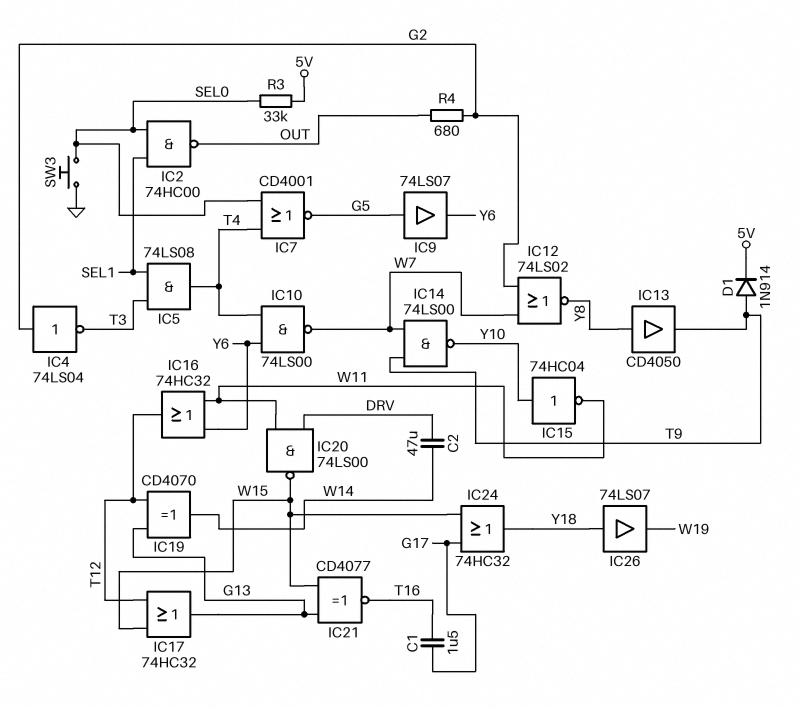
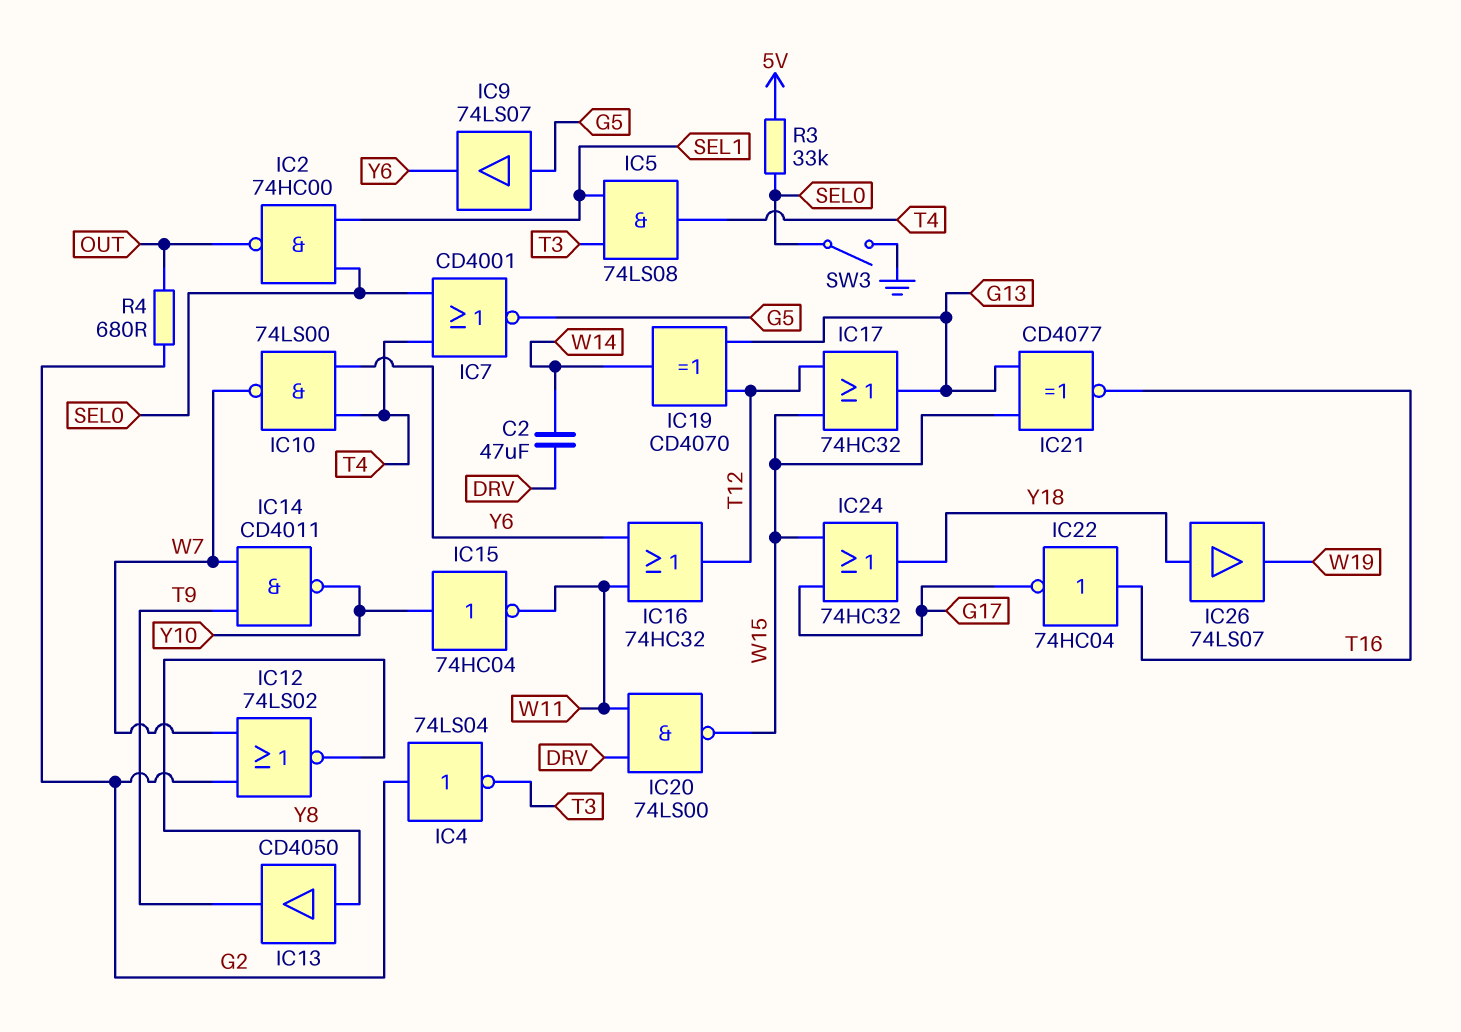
C1: 1.5uF (G17, T16) -> none
D1: diode 1N914 (A T9, K 5V) -> none
IC14: NAND 74LS00 (in T9, in W7, out Y10) -> NAND CD4011 (in T9, in W7, out Y10)
IC22: none -> NOT 74HC04 (in T16, out G17)
SW3: button (GND, SEL0) -> switch (GND, SEL0)

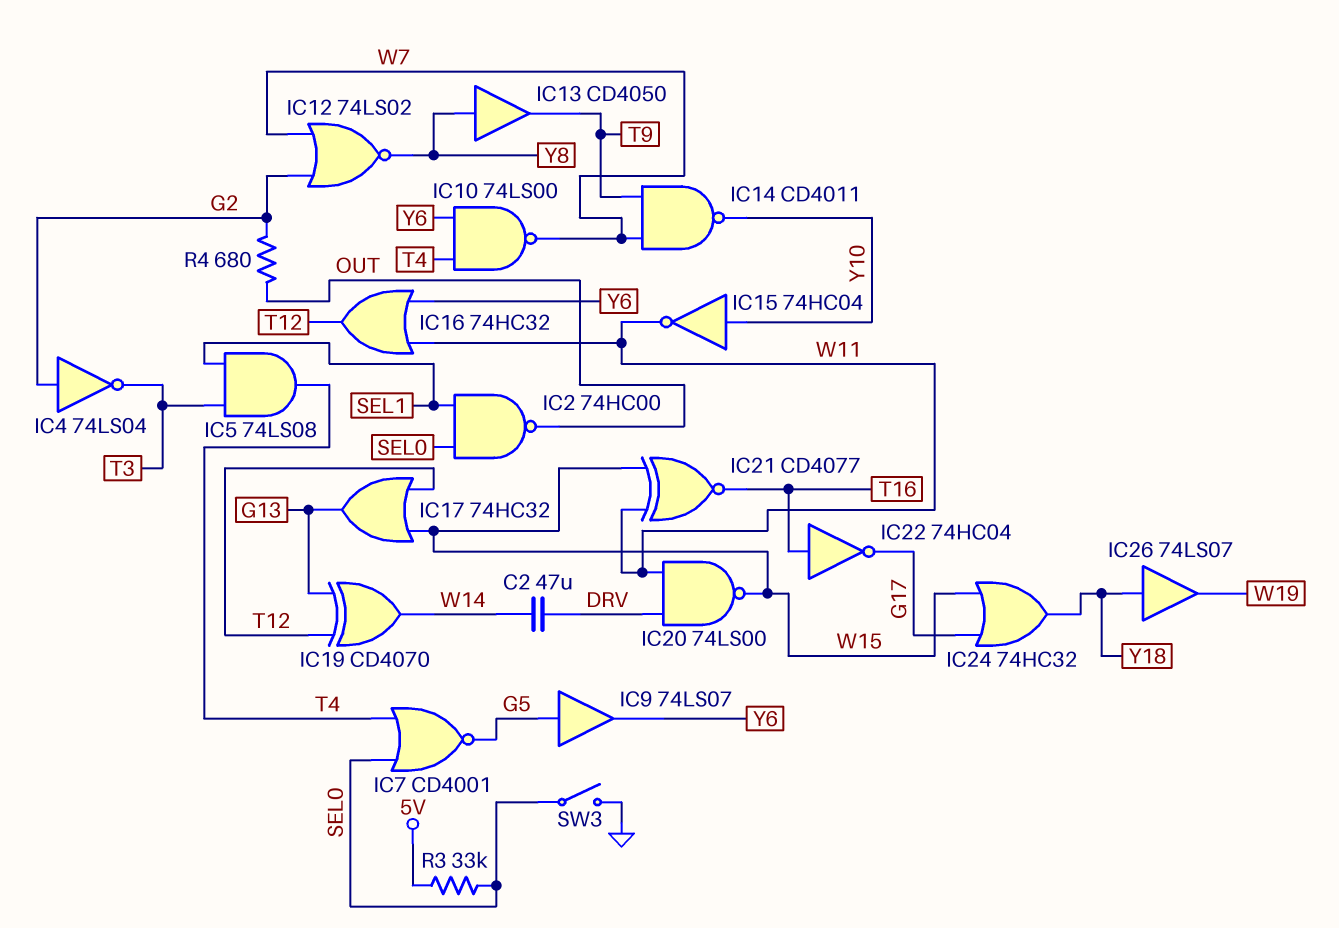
IC21: XNOR CD4077 (in G13, in W15, out T16) -> XNOR CD4077 (in W11, in W15, out T16)

